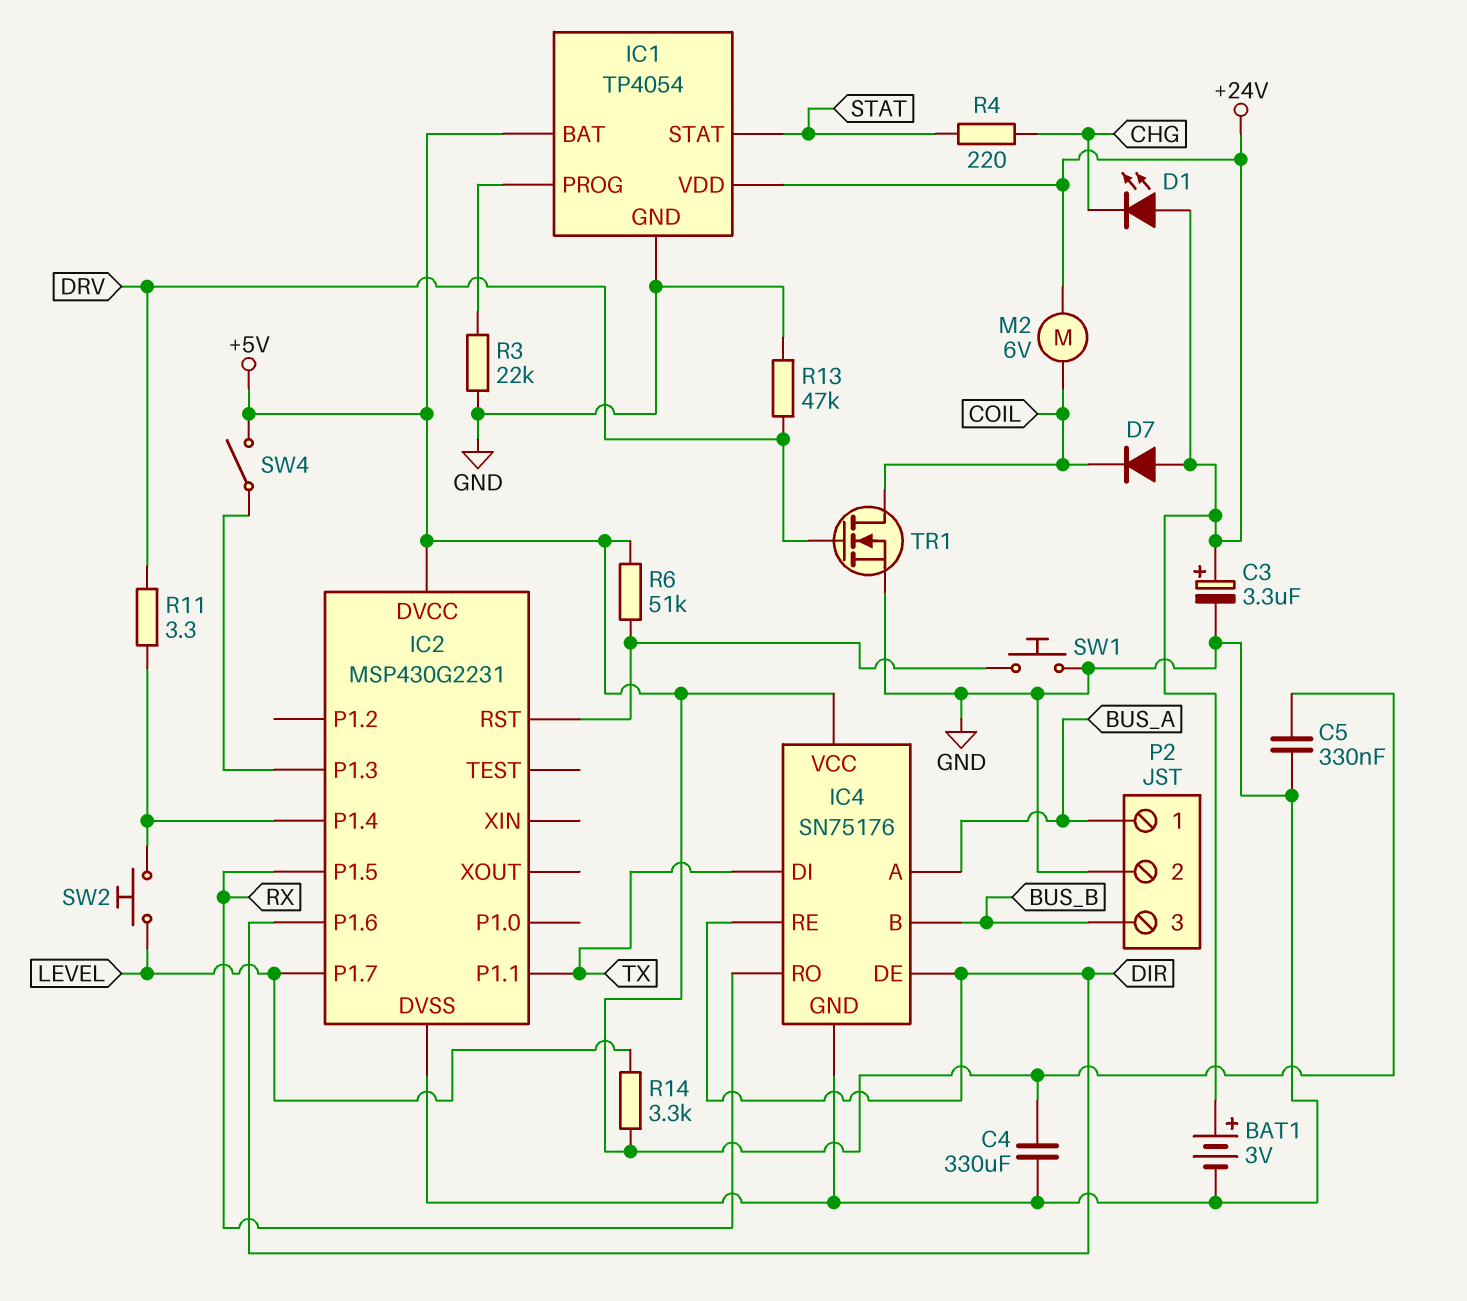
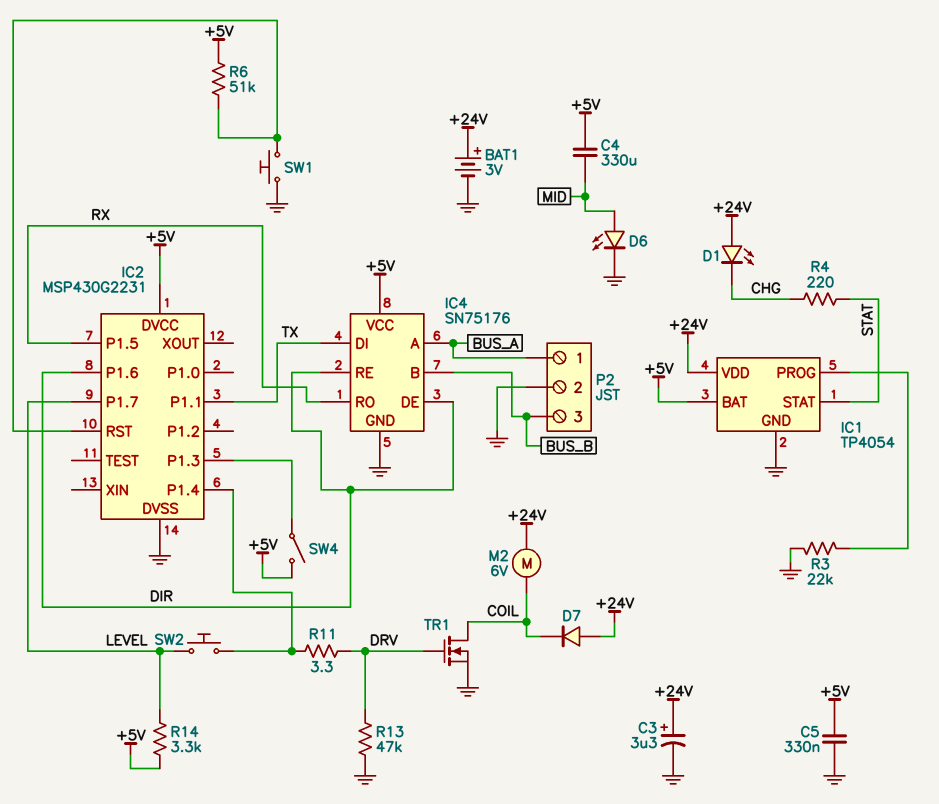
C4: 330uF (+5V, GND) -> 330uF (+5V, MID)
D6: none -> LED (A MID, K GND)

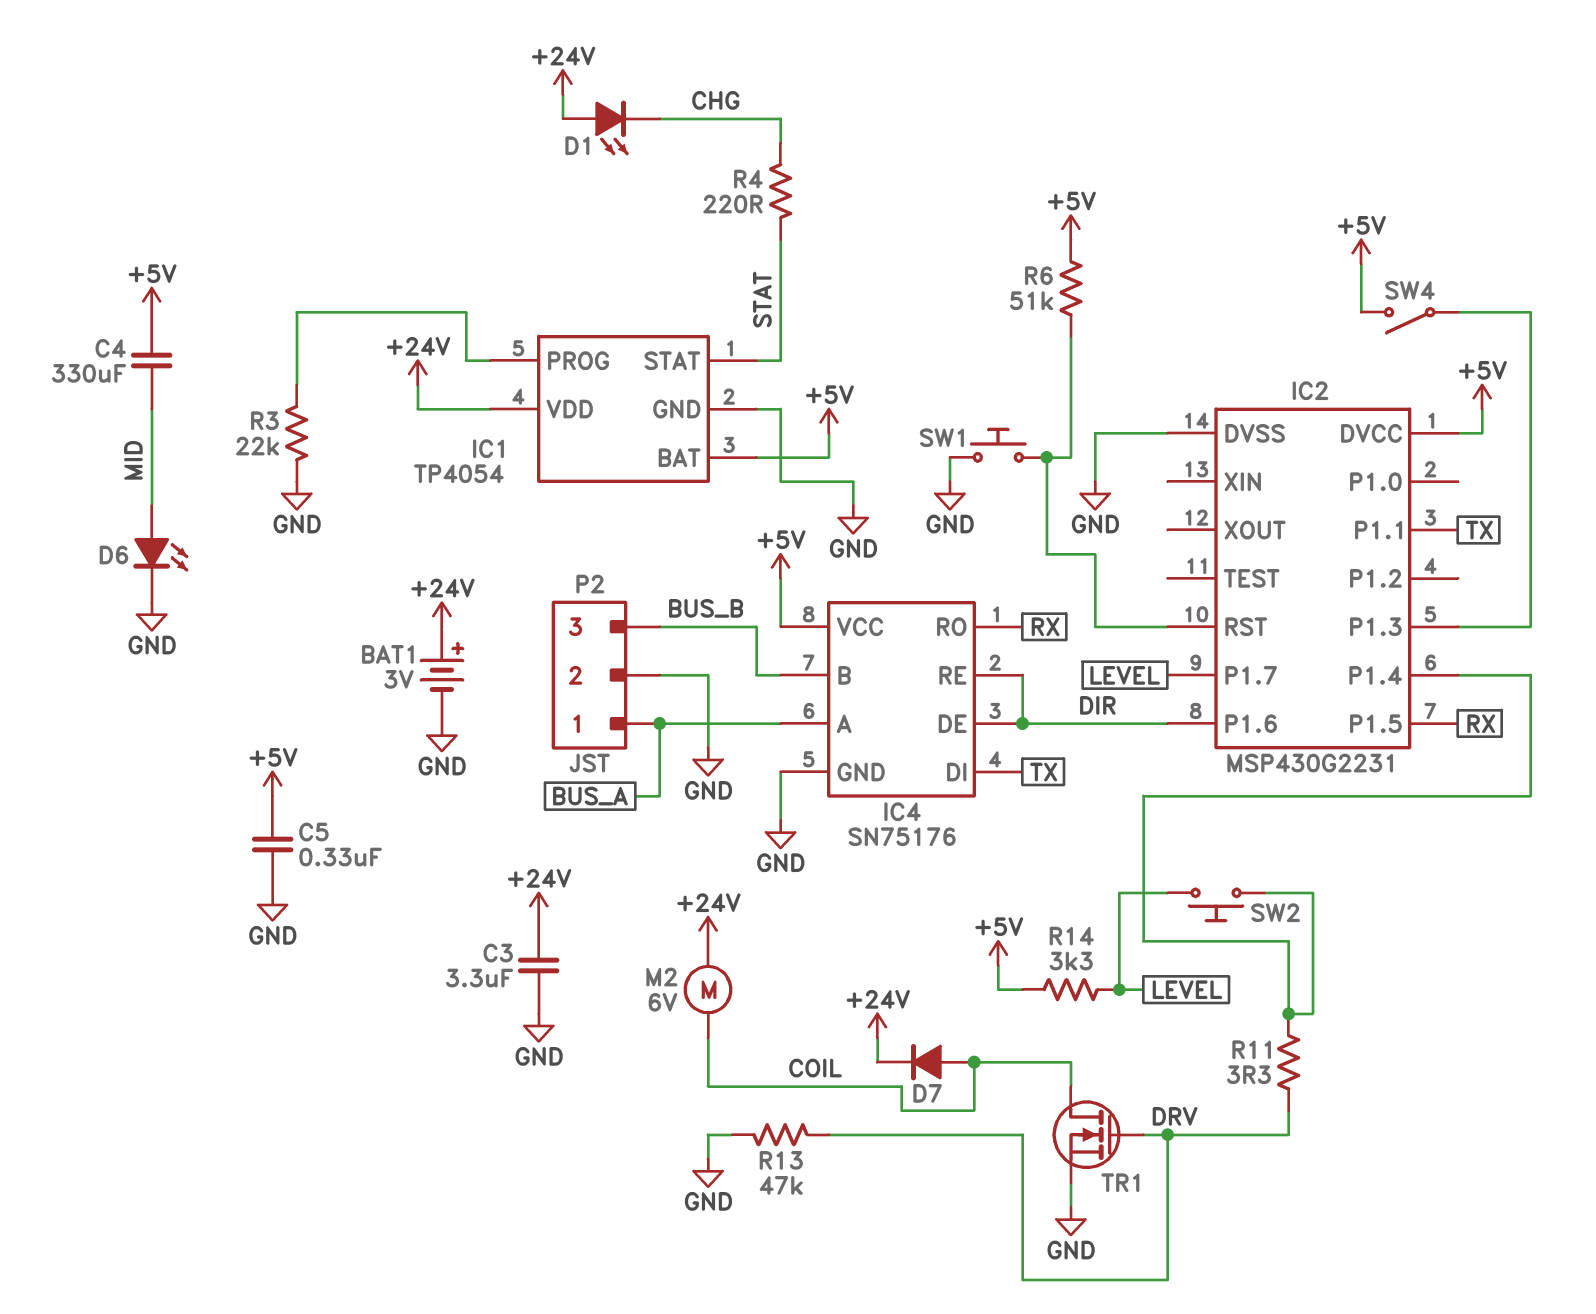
C3: 3.3uF (plus +24V, minus GND) -> 3.3uF (+24V, GND)
D7: diode (A +24V, K COIL) -> diode (A COIL, K +24V)

